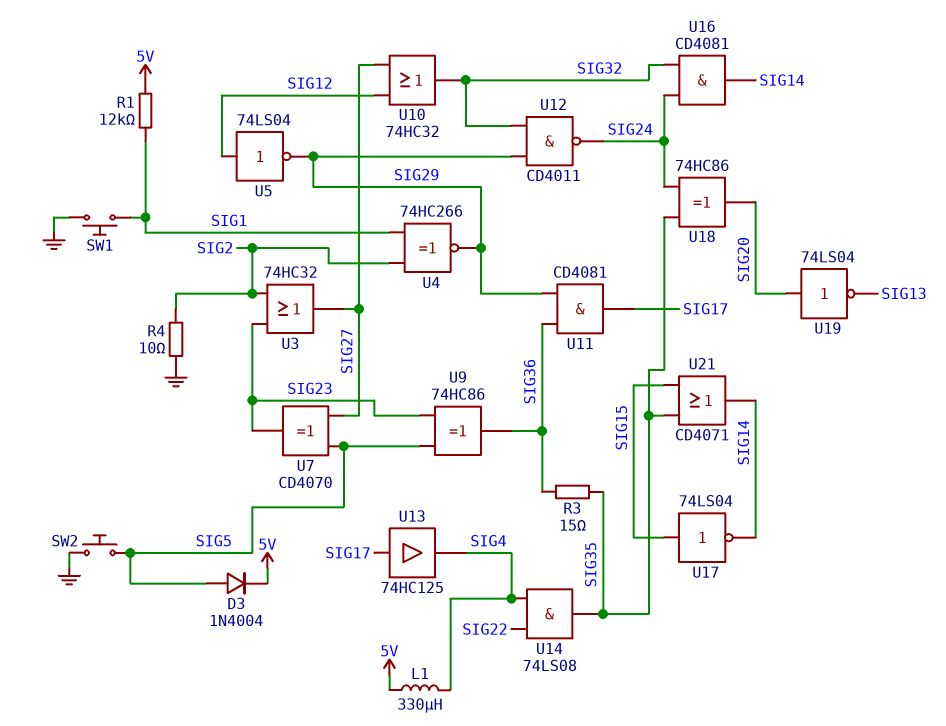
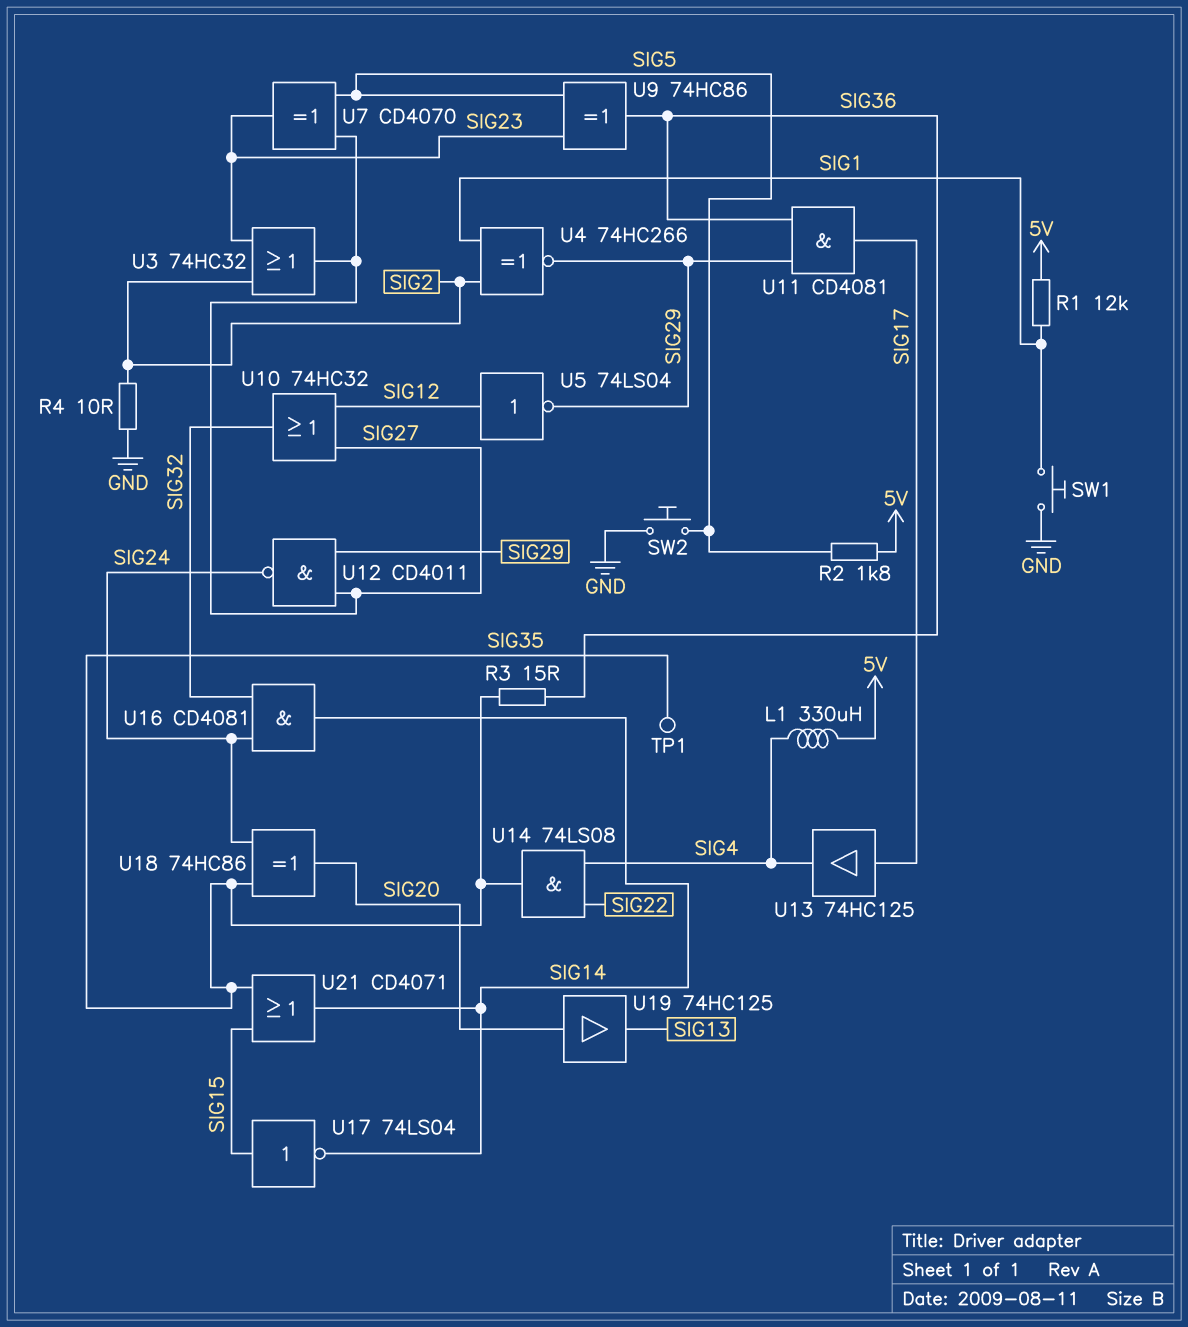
D3: diode 1N4004 (A SIG5, K 5V) -> none
R2: none -> 1.8k (5V, SIG5)
TP1: none -> test point (SIG35)
U12: NAND CD4011 (in SIG29, in SIG32, out SIG24) -> NAND CD4011 (in SIG27, in SIG29, out SIG24)
U19: NOT 74LS04 (in SIG20, out SIG13) -> buffer 74HC125 (in SIG20, out SIG13)

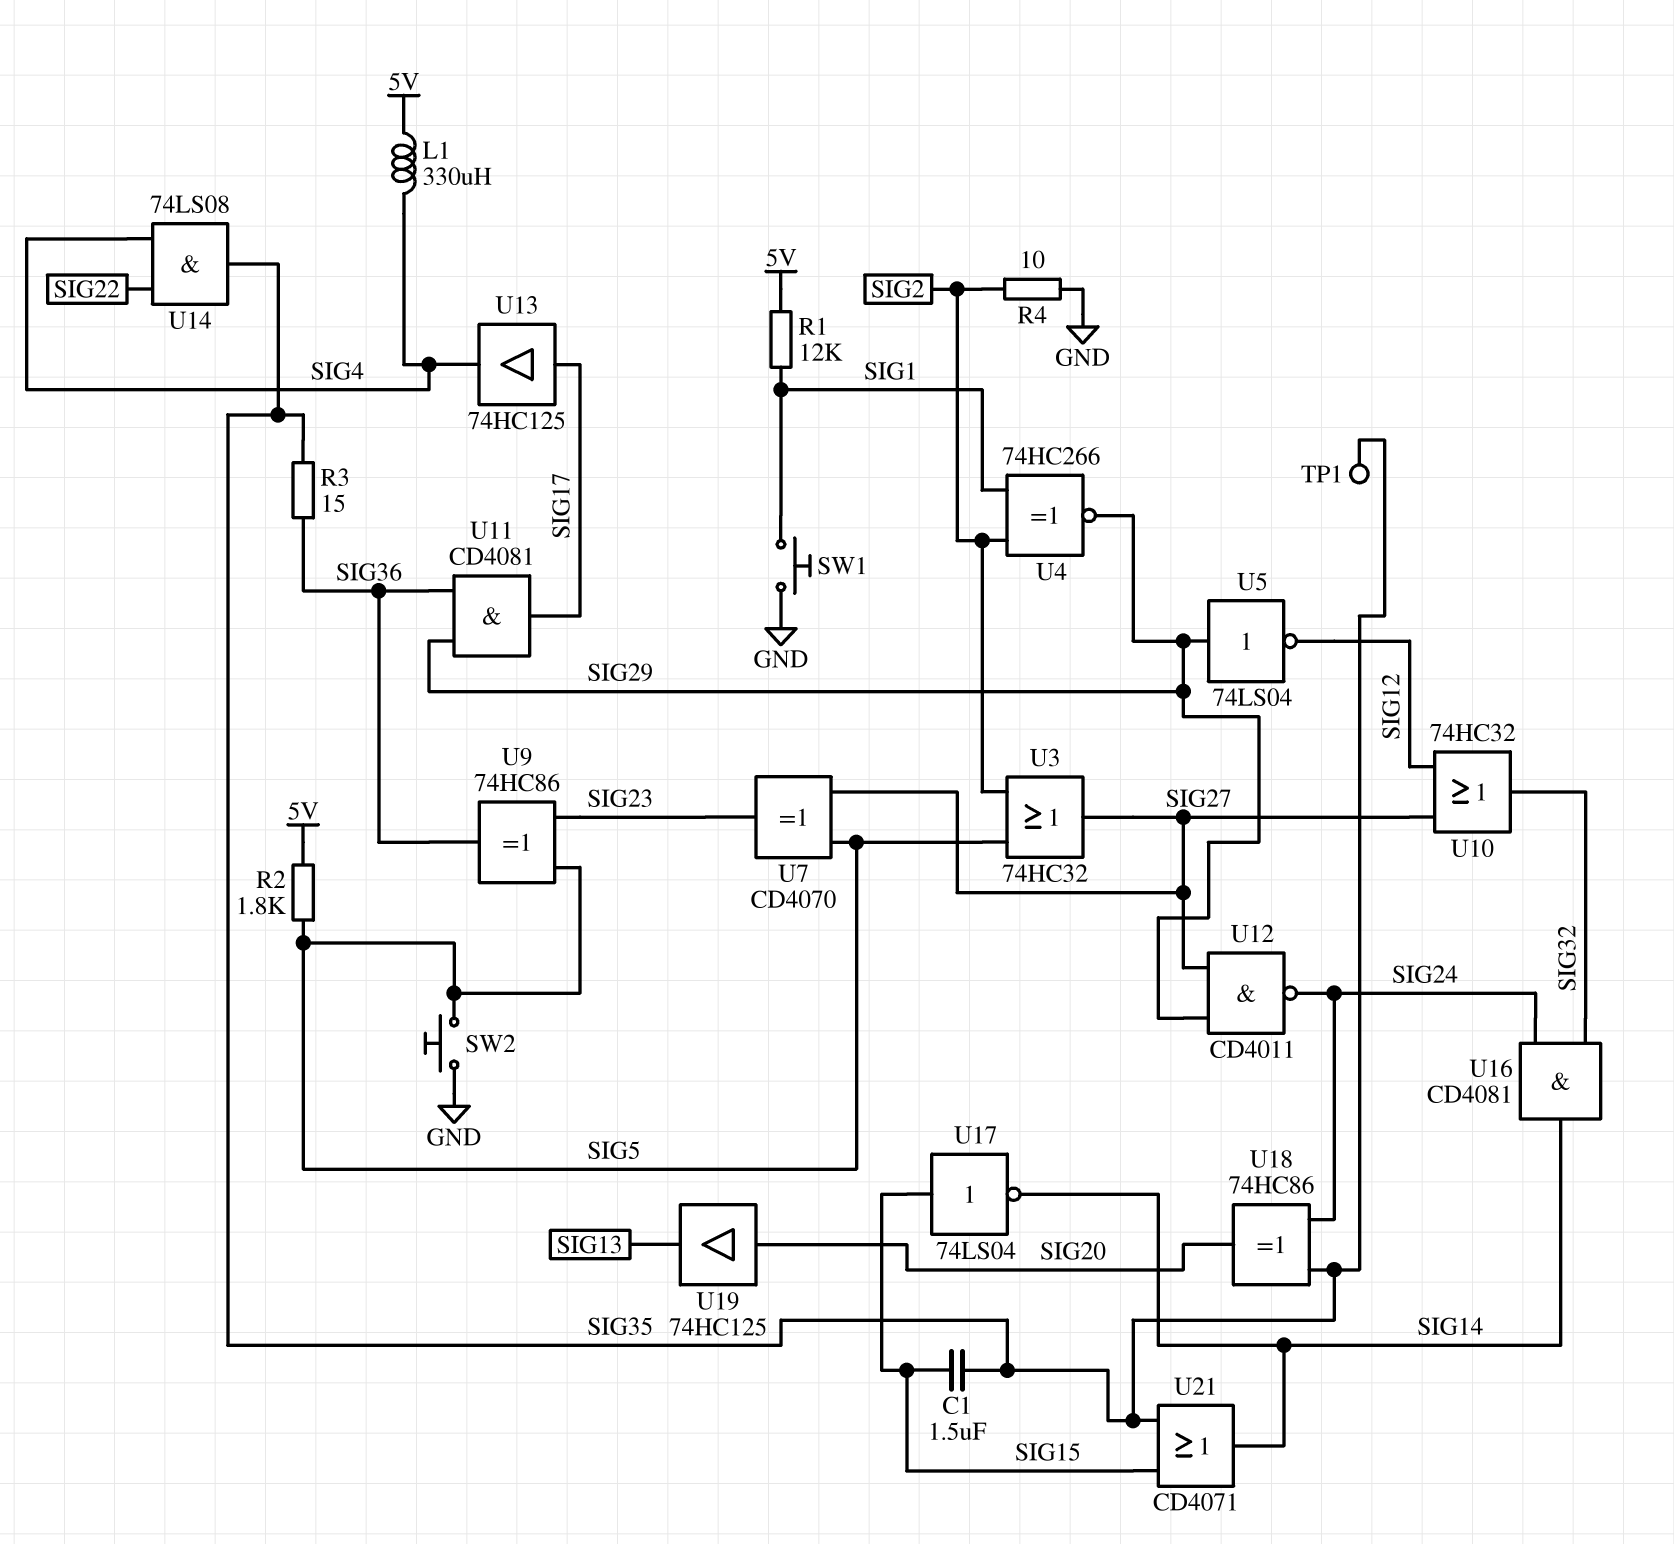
C1: none -> 1.5uF (SIG15, SIG35)
U3: OR 74HC32 (in SIG2, in SIG23, out SIG27) -> OR 74HC32 (in SIG2, in SIG5, out SIG27)
U5: NOT 74LS04 (in SIG12, out SIG29) -> NOT 74LS04 (in SIG29, out SIG12)

